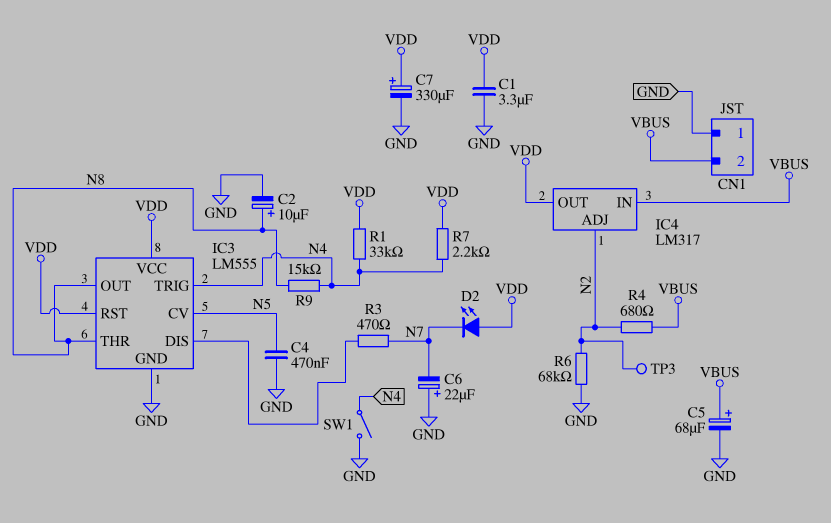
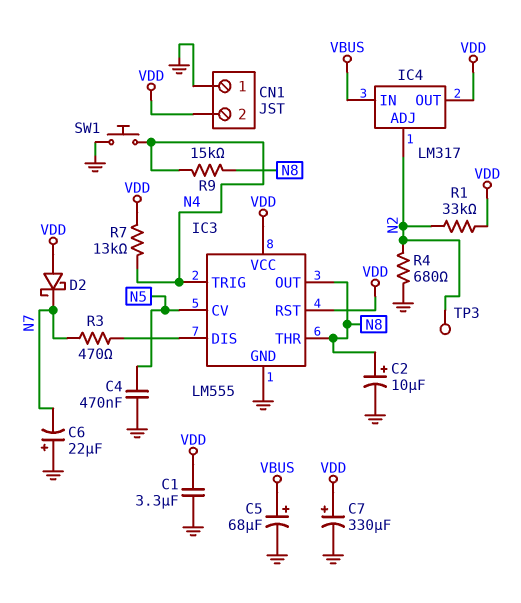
CN1 pin 2: VBUS -> VDD
D2: LED (A VDD, K N7) -> schottky (A VDD, K N7)
R1: 33k (N4, VDD) -> 33k (N2, VDD)
R4: 680 (N2, VBUS) -> 680 (GND, N2)
R6: 68k (GND, N2) -> none
R7: 2.2k (N4, VDD) -> 13k (N4, VDD)
SW1: switch (GND, N4) -> button (GND, N4)

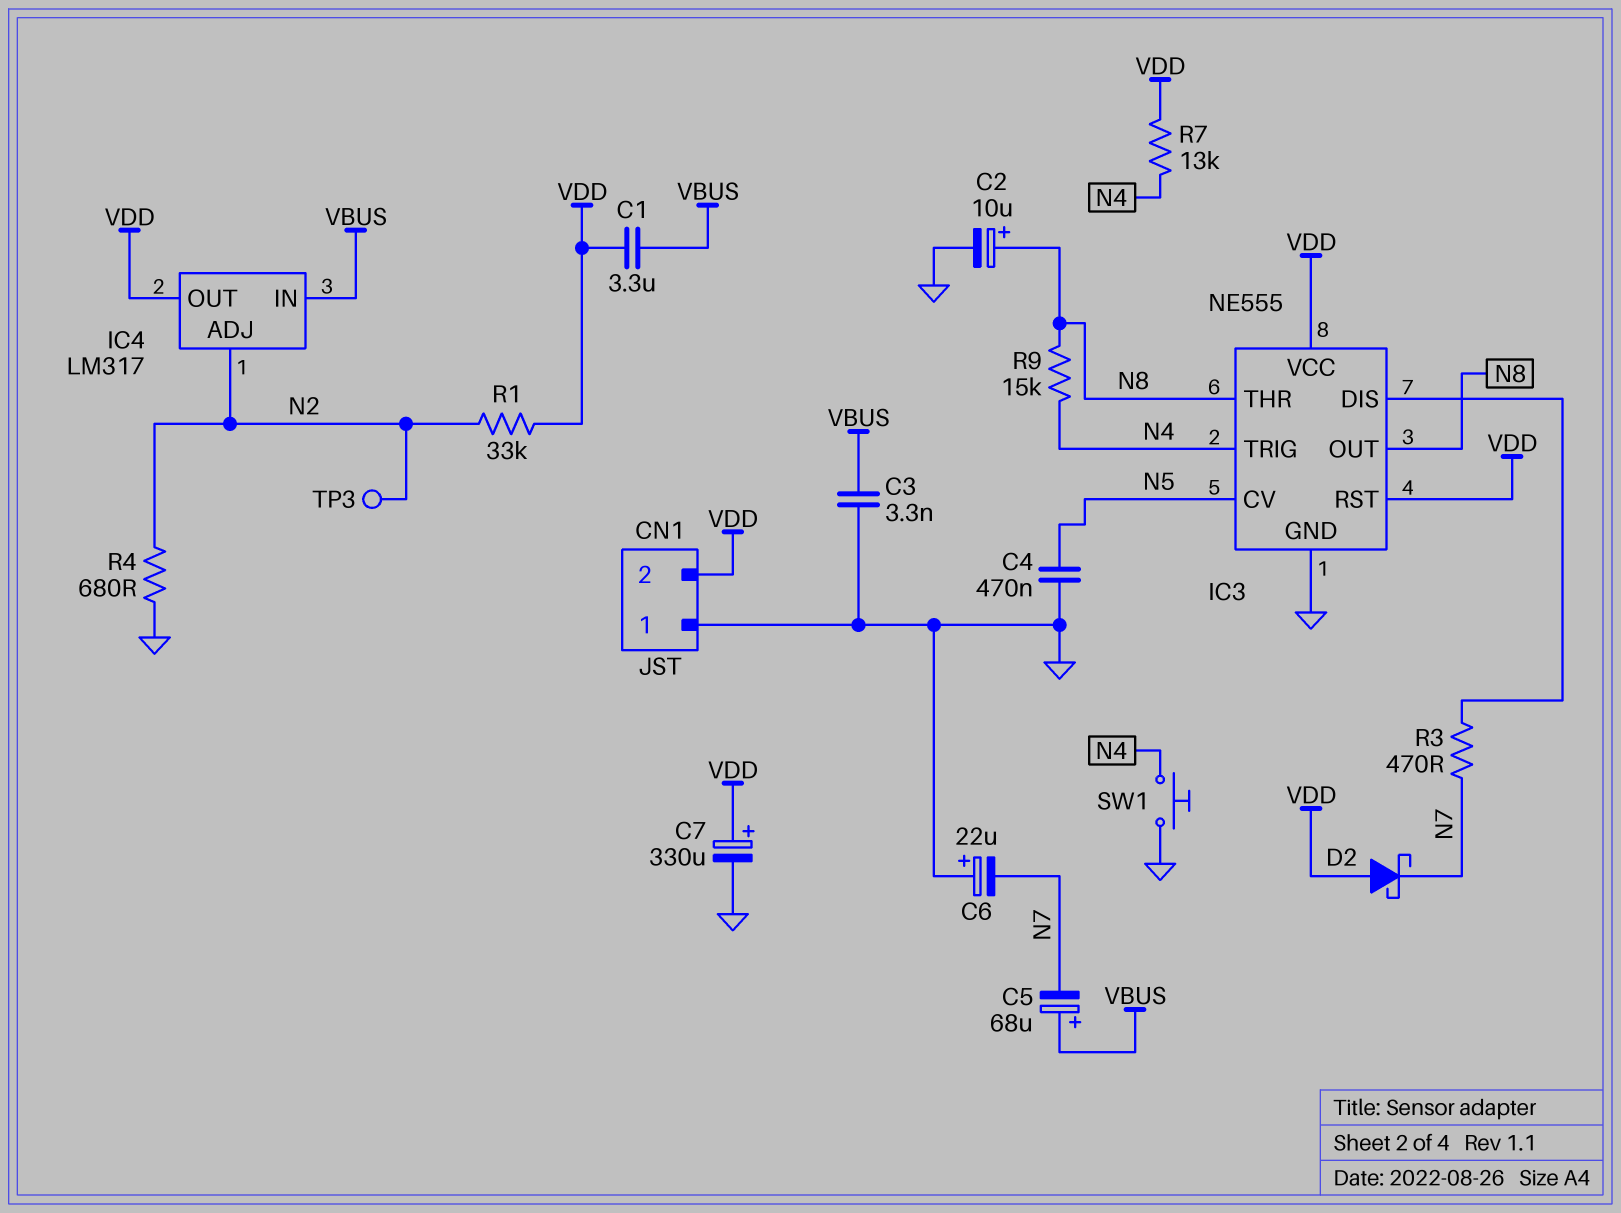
C1: 3.3uF (GND, VDD) -> 3.3uF (VBUS, VDD)
C3: none -> 3.3nF (GND, VBUS)
C5: 68uF (plus VBUS, minus GND) -> 68uF (plus VBUS, minus N7)
IC3: LM555 -> NE555

